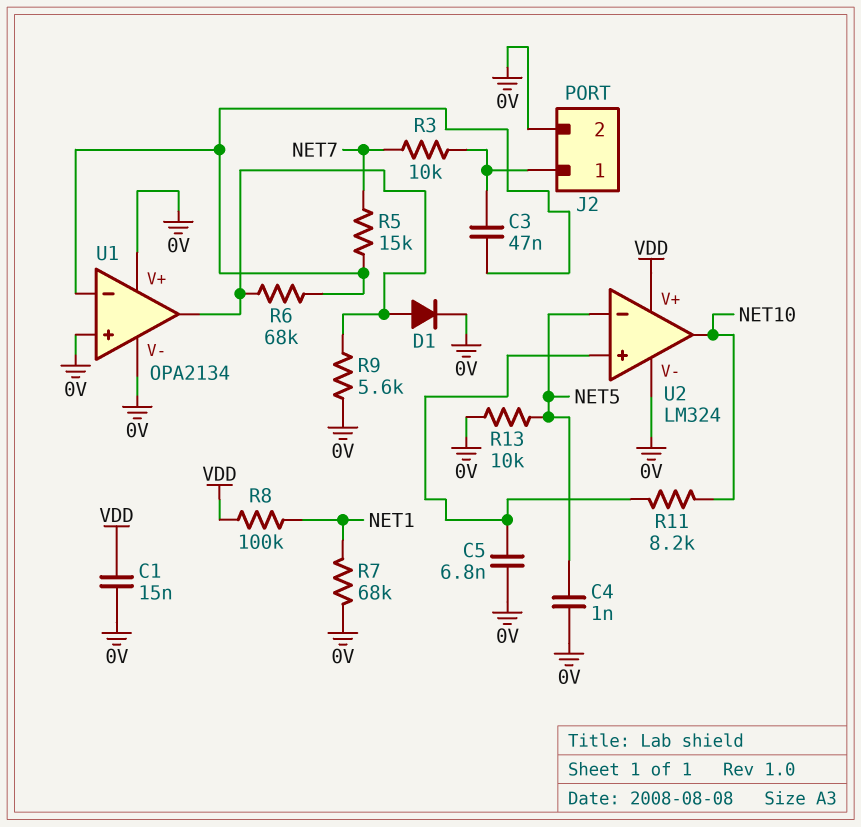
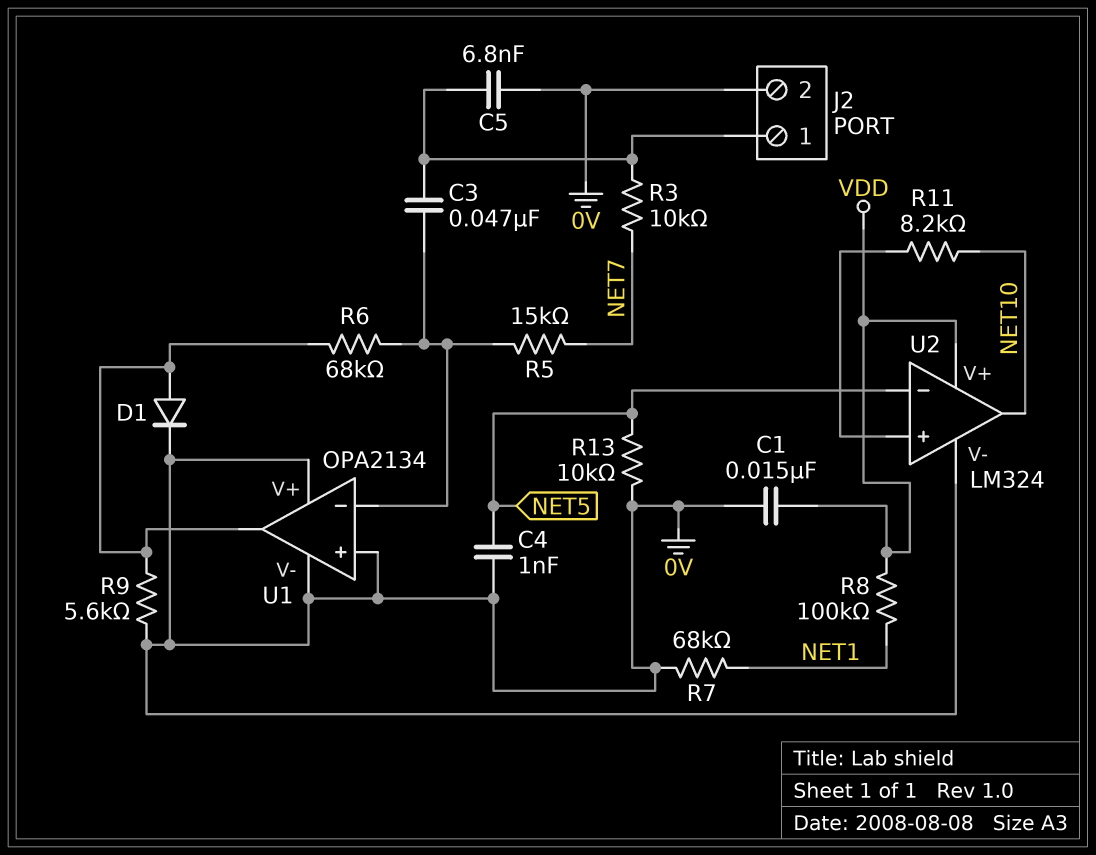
C5: 6.8nF (0V, U2/in+) -> 6.8nF (0V, J2/1)

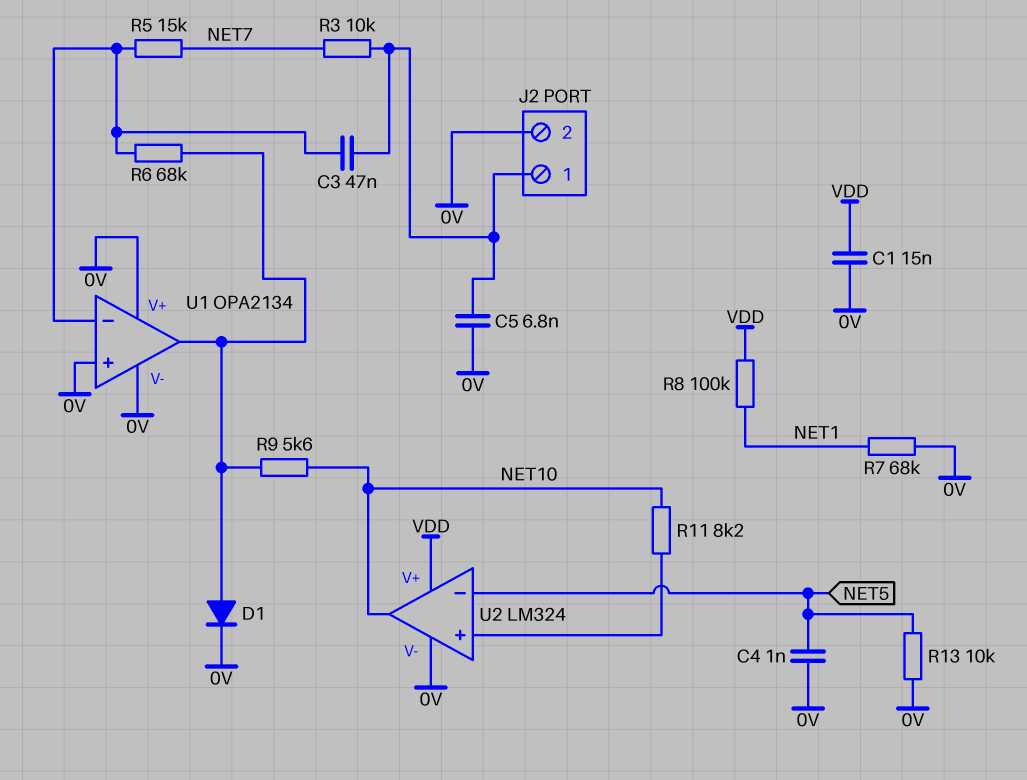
R9: 5.6k (0V, U1/out) -> 5.6k (NET10, U1/out)

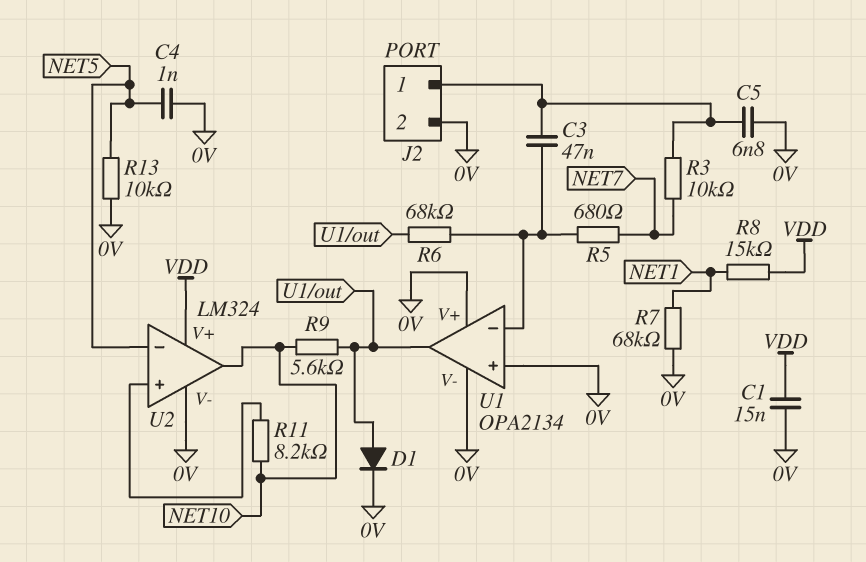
R5: 15k (NET7, U1/in-) -> 680 (NET7, U1/in-)
R8: 100k (NET1, VDD) -> 15k (NET1, VDD)

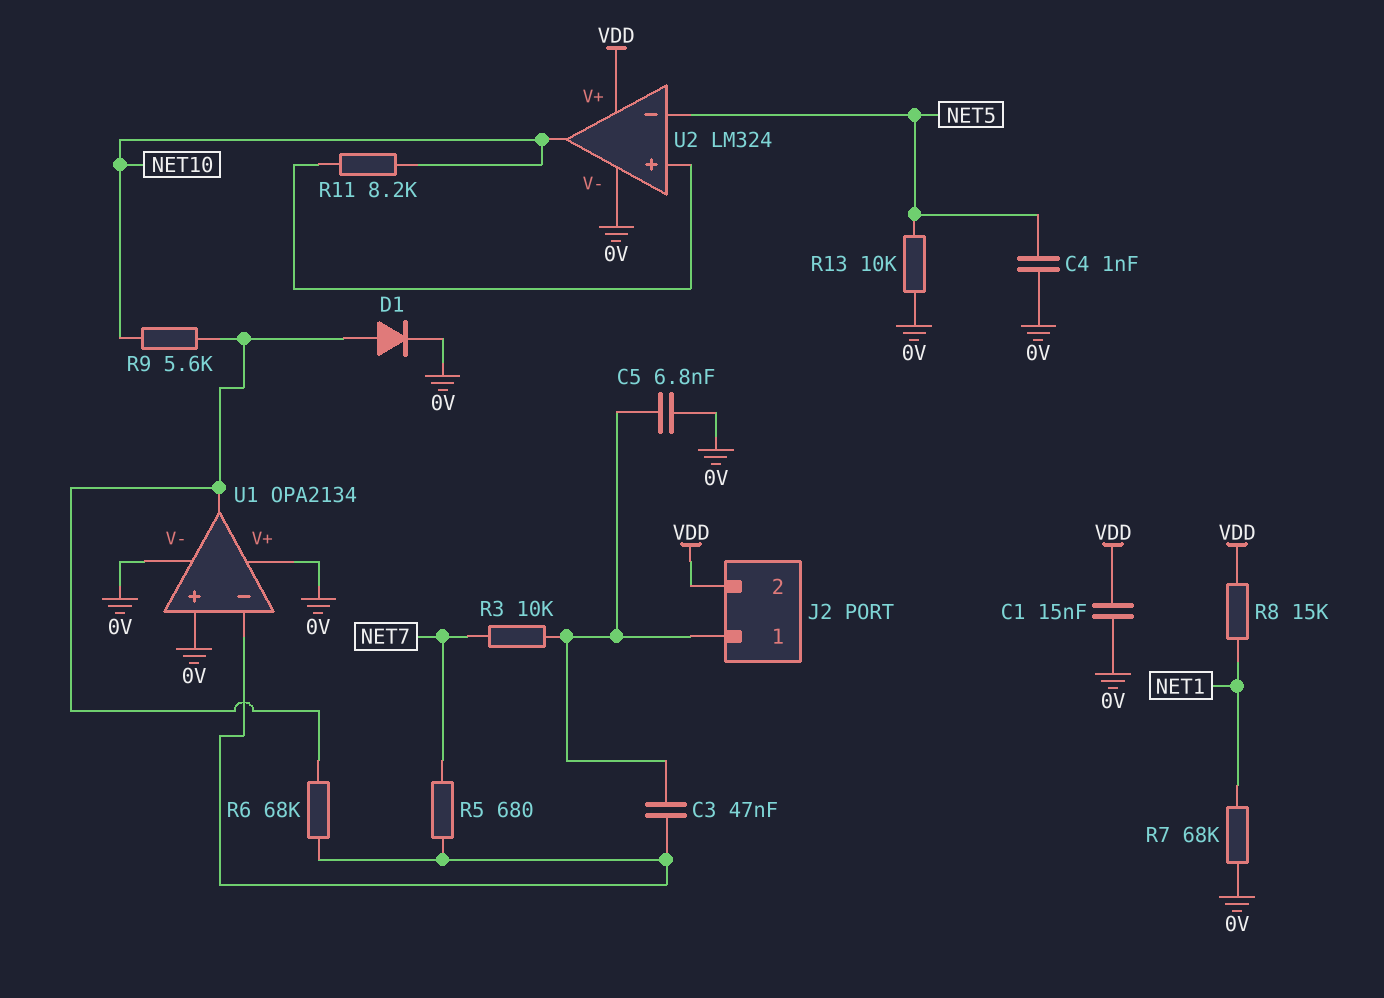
J2 pin 2: 0V -> VDD

